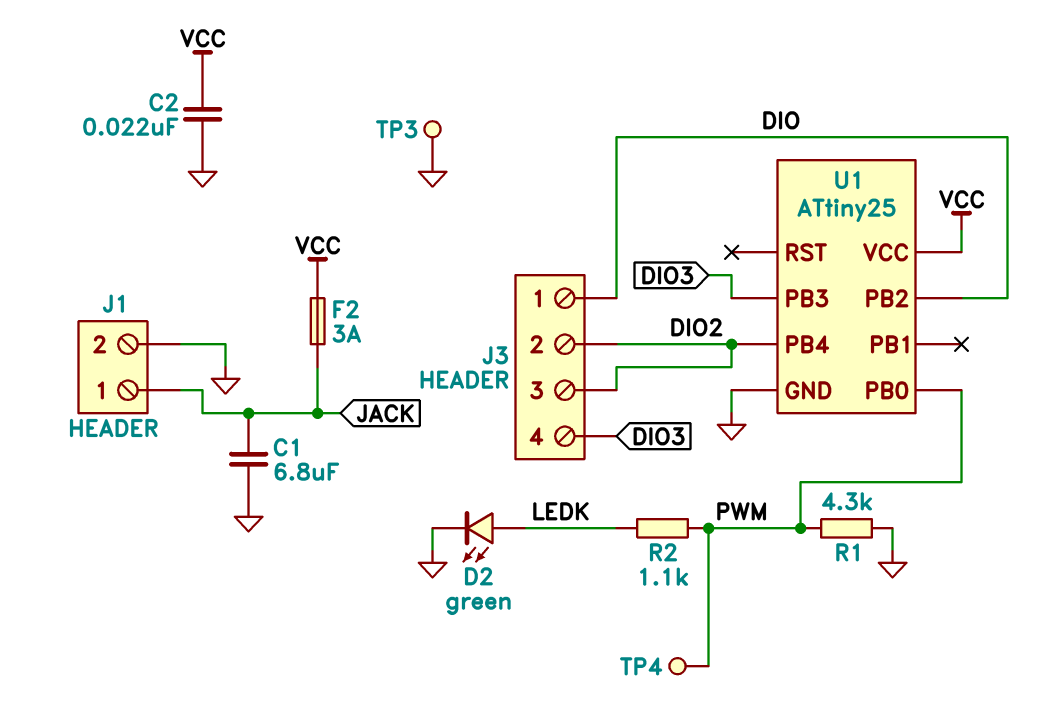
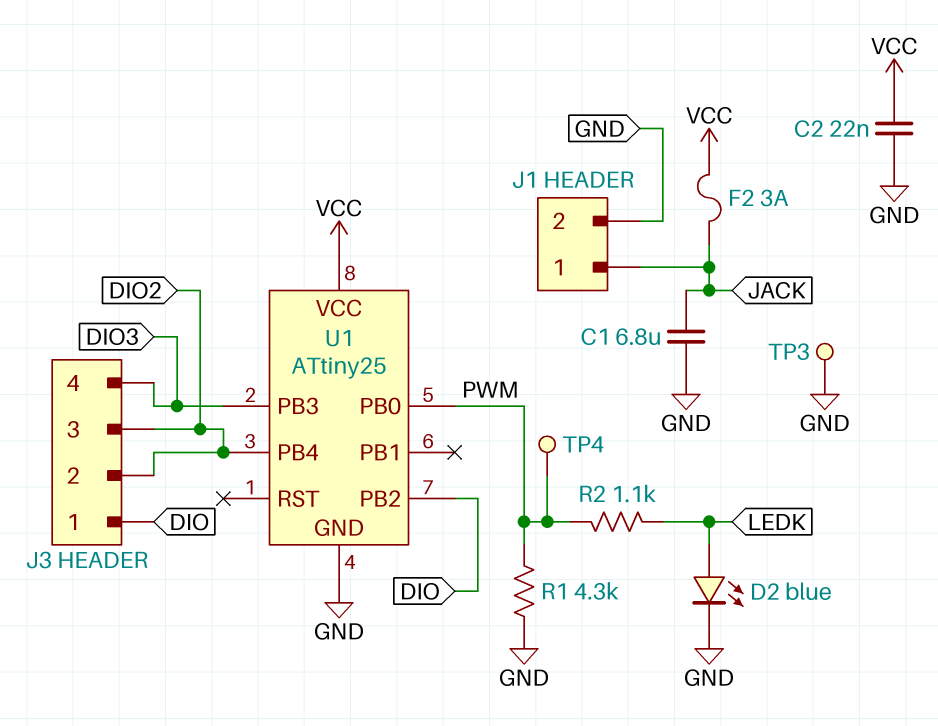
D2: LED green (A LEDK, K GND) -> LED blue (A LEDK, K GND)

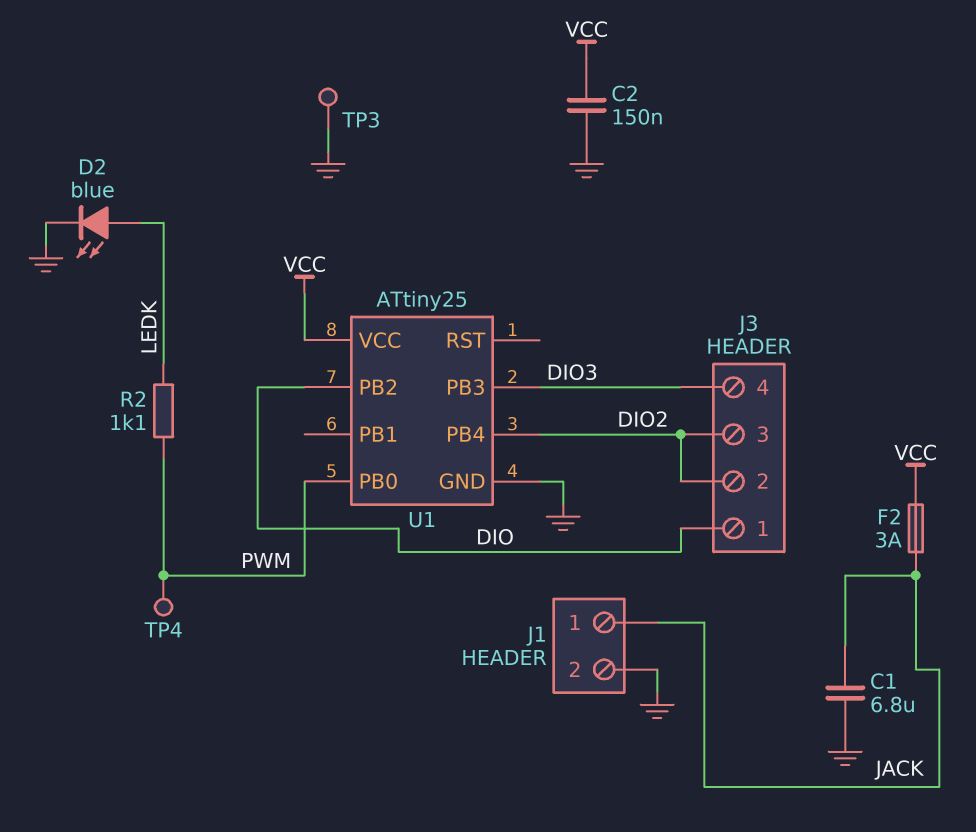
C2: 22nF (GND, VCC) -> 150nF (GND, VCC)
R1: 4.3k (GND, PWM) -> none

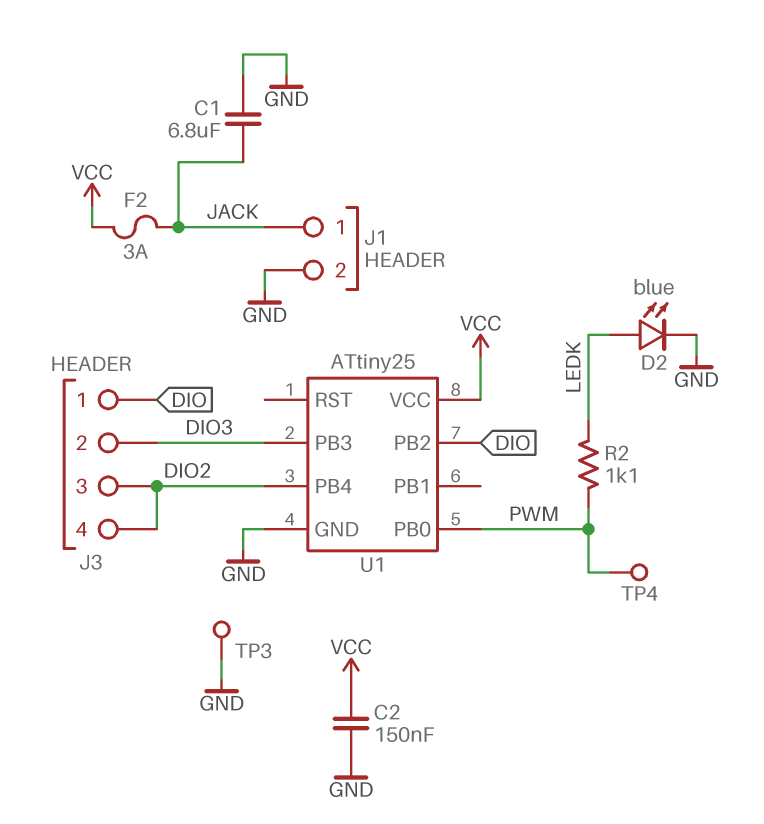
J3 pin 2: DIO2 -> DIO3
J3 pin 4: DIO3 -> DIO2

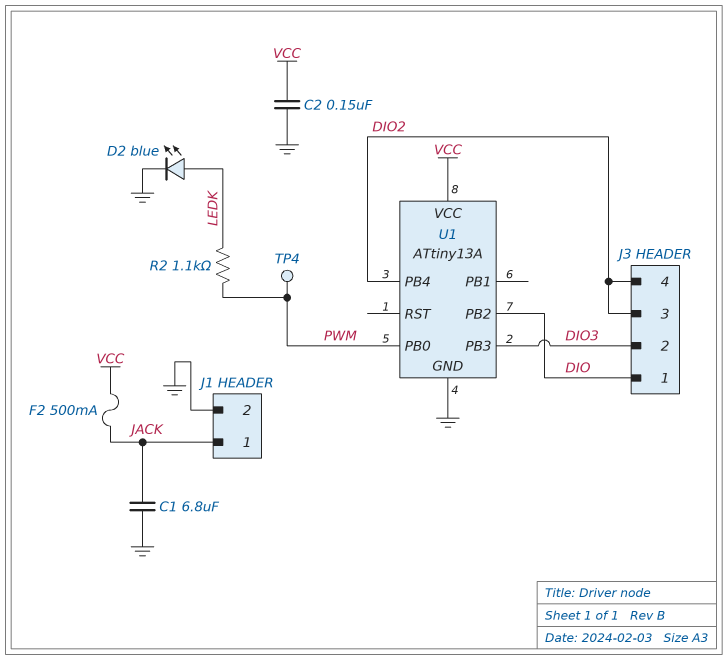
F2: 3A (JACK, VCC) -> 500mA (JACK, VCC)
TP3: test point (GND) -> none
U1: ATtiny25 -> ATtiny13A

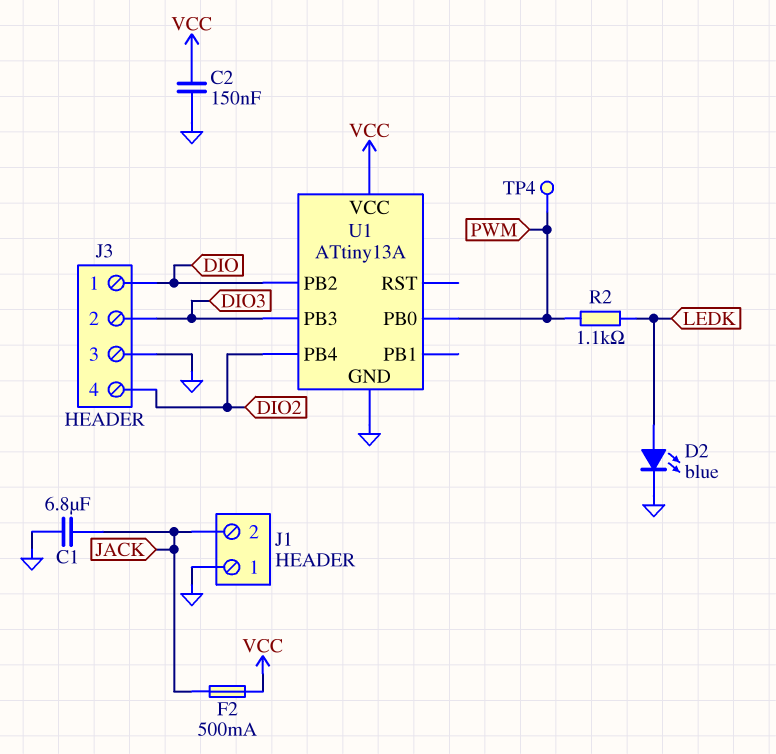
J1 pin 1: JACK -> GND
J1 pin 2: GND -> JACK
J3 pin 3: DIO2 -> GND

